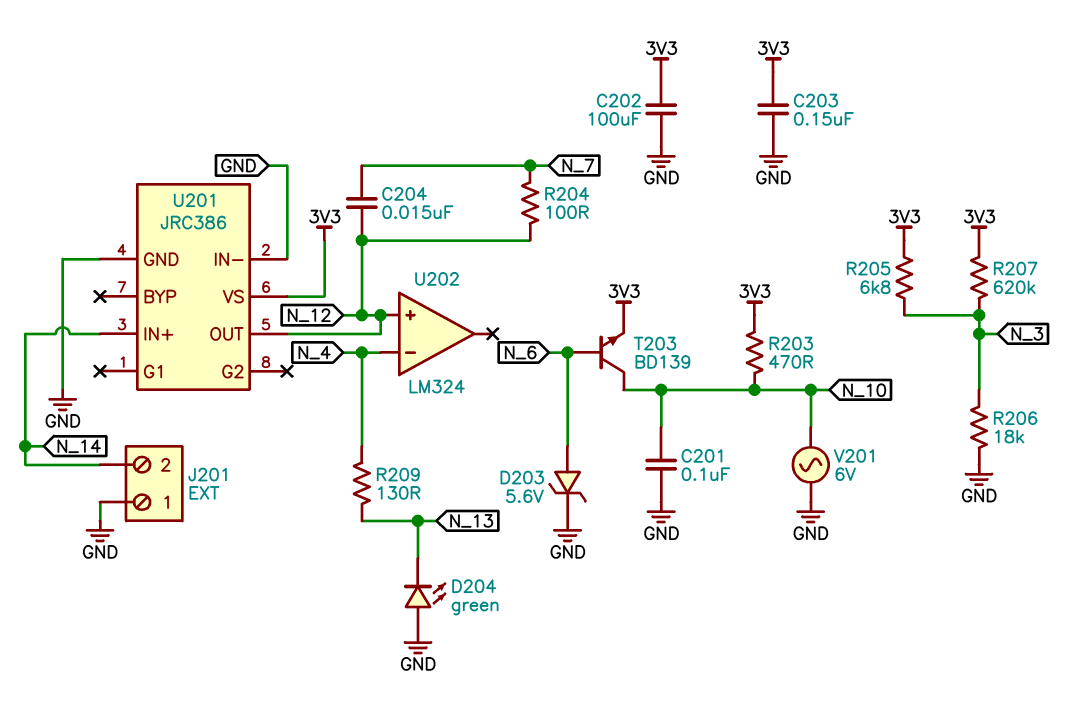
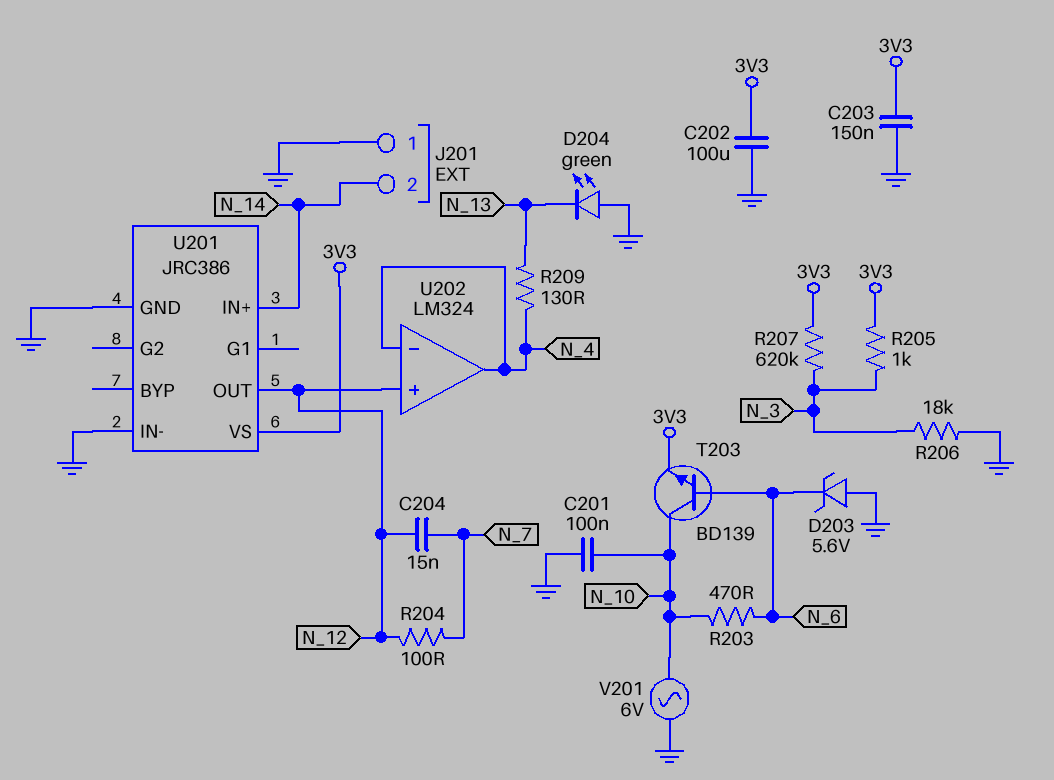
D203: zener 5.6V (A N_6, K GND) -> zener 5.6V (A GND, K N_6)
R203: 470 (3V3, N_10) -> 470 (N_6, N_10)
R205: 6.8k (3V3, N_3) -> 1k (3V3, N_3)
U202 pin out: none -> N_4

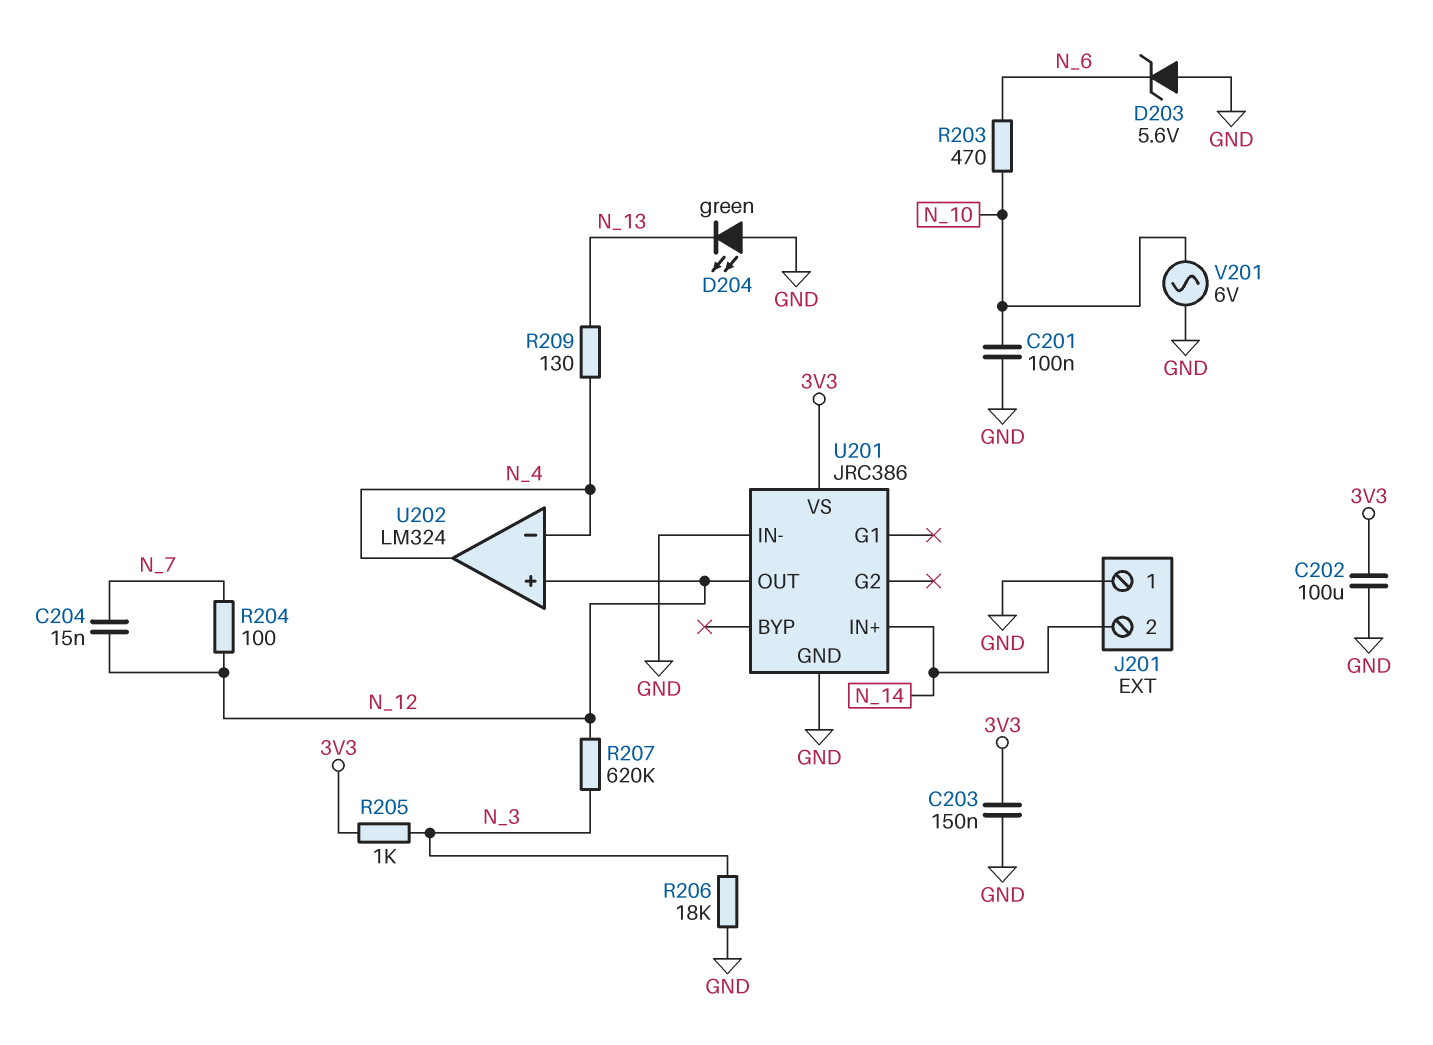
R207: 620k (3V3, N_3) -> 620k (N_3, N_12)
T203: NPN BD139 (B N_6, C N_10, E 3V3) -> none

